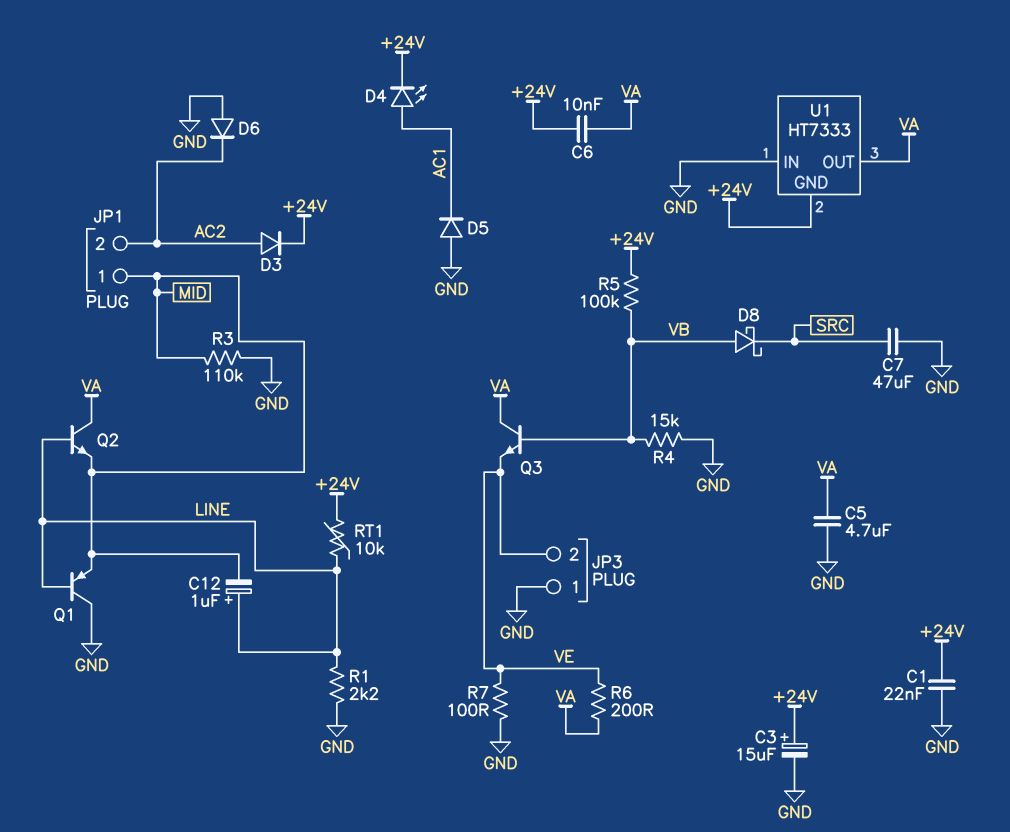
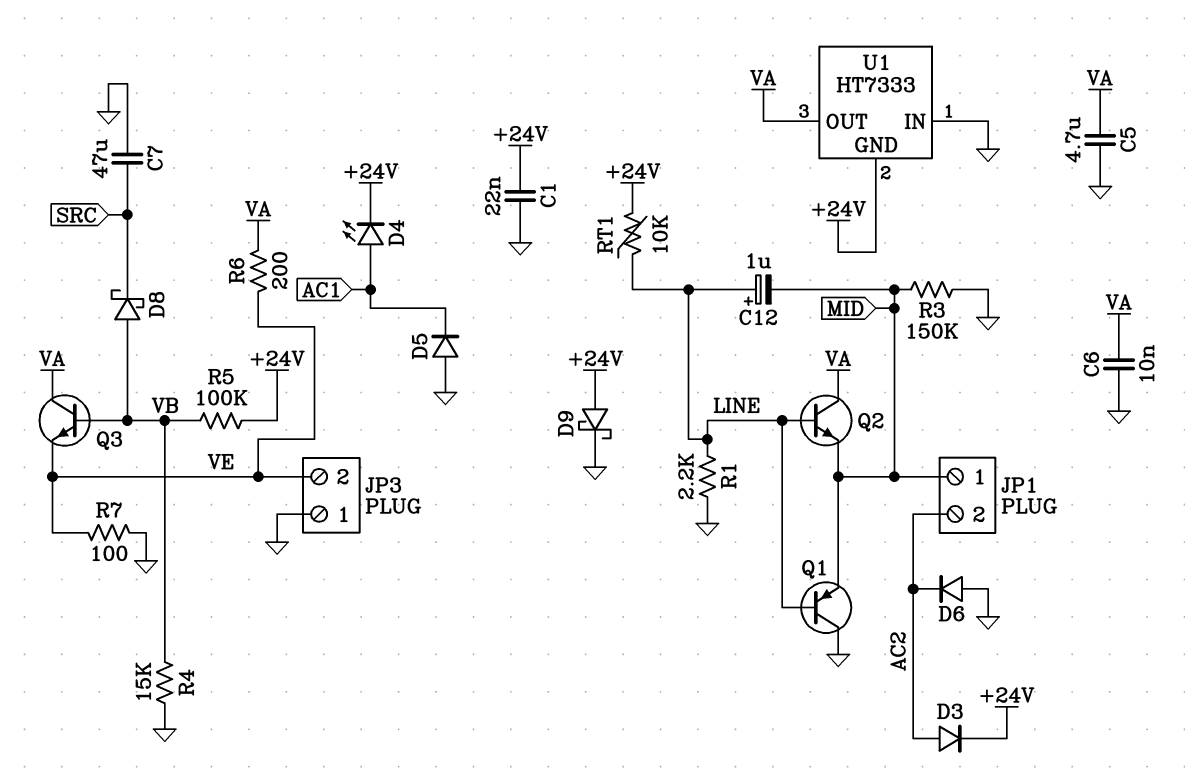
C3: 15uF (plus +24V, minus GND) -> none
C6: 10nF (+24V, VA) -> 10nF (GND, VA)
D9: none -> schottky (A +24V, K GND)
R3: 110k (GND, MID) -> 150k (GND, MID)

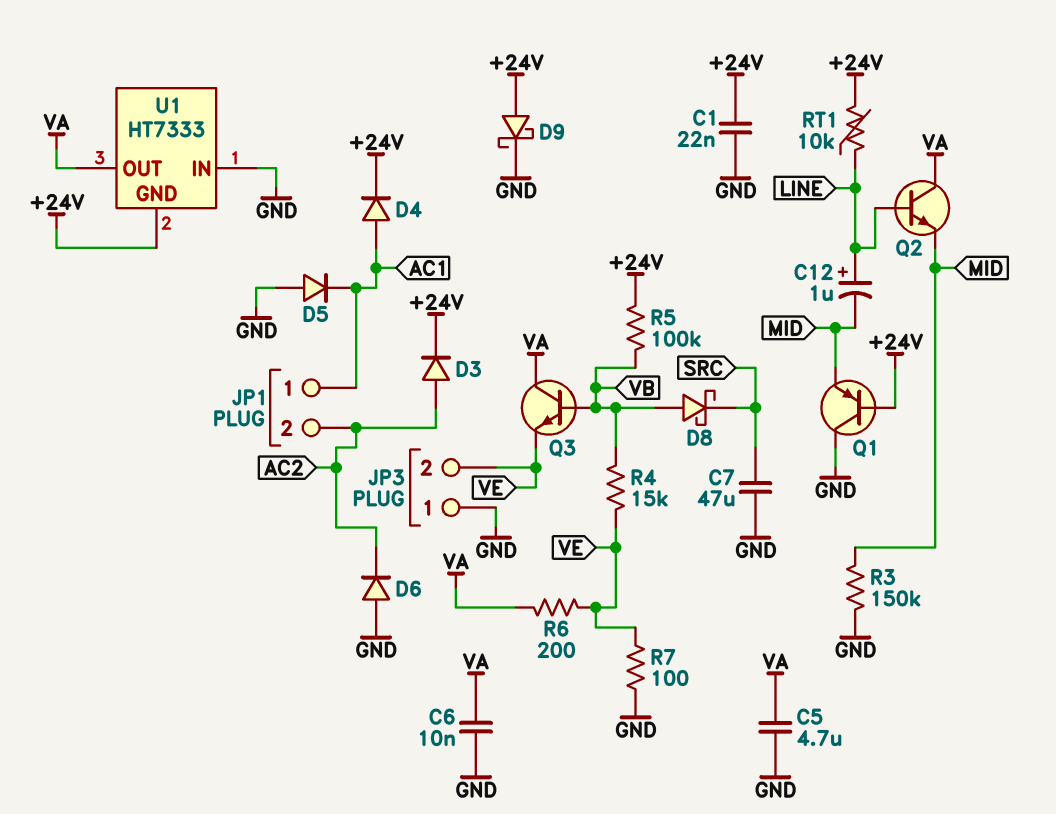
D4: LED (A AC1, K +24V) -> diode (A AC1, K +24V)
JP1 pin 1: MID -> AC1
Q1: PNP (B LINE, C GND, E MID) -> PNP (B +24V, C GND, E MID)
R1: 2.2k (GND, LINE) -> none
R4: 15k (GND, VB) -> 15k (VB, VE)

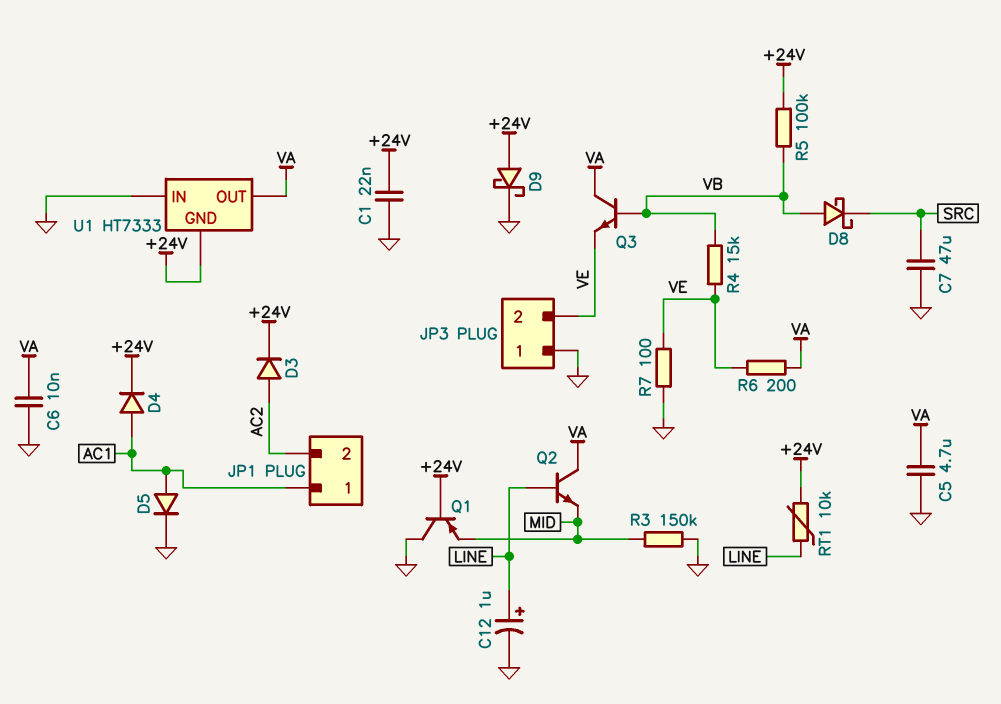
C12: 1uF (plus LINE, minus MID) -> 1uF (plus LINE, minus GND)
D5: diode (A GND, K AC1) -> diode (A AC1, K GND)
D6: diode (A GND, K AC2) -> none

